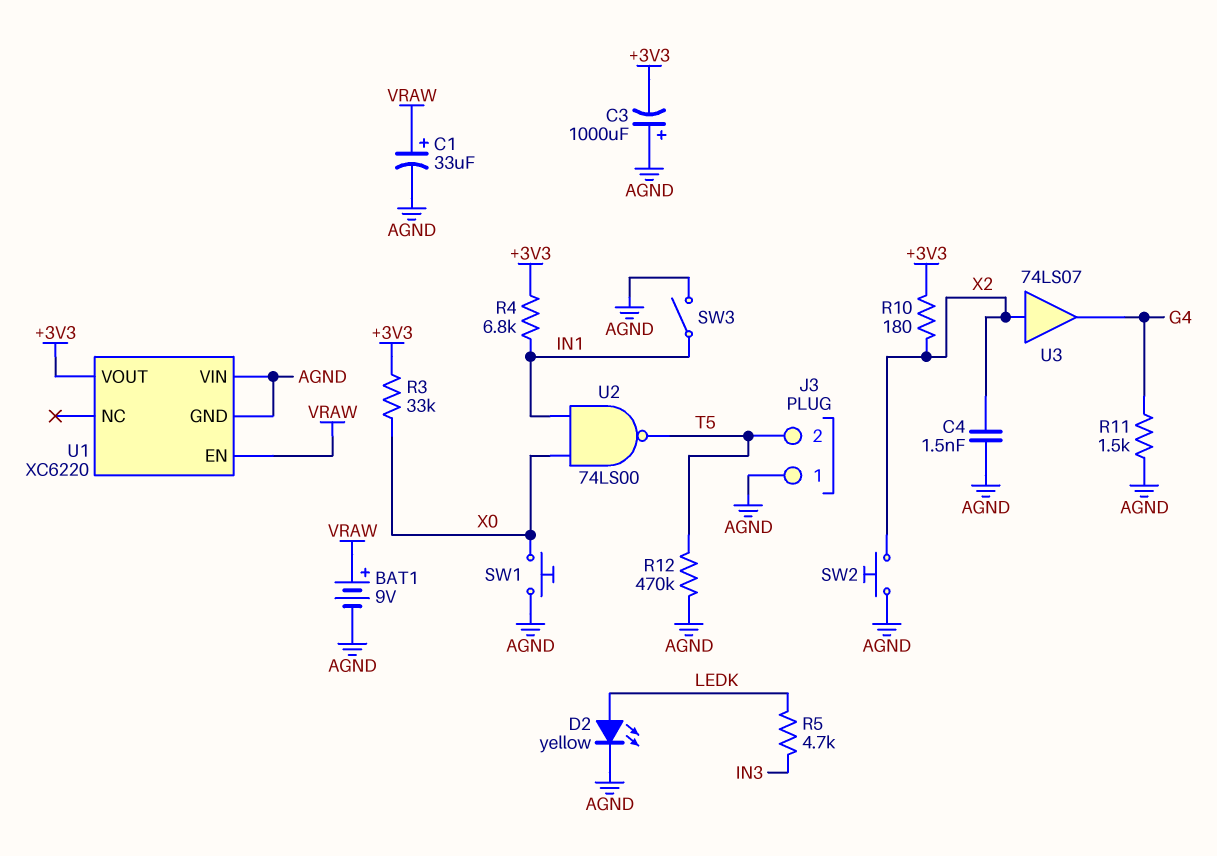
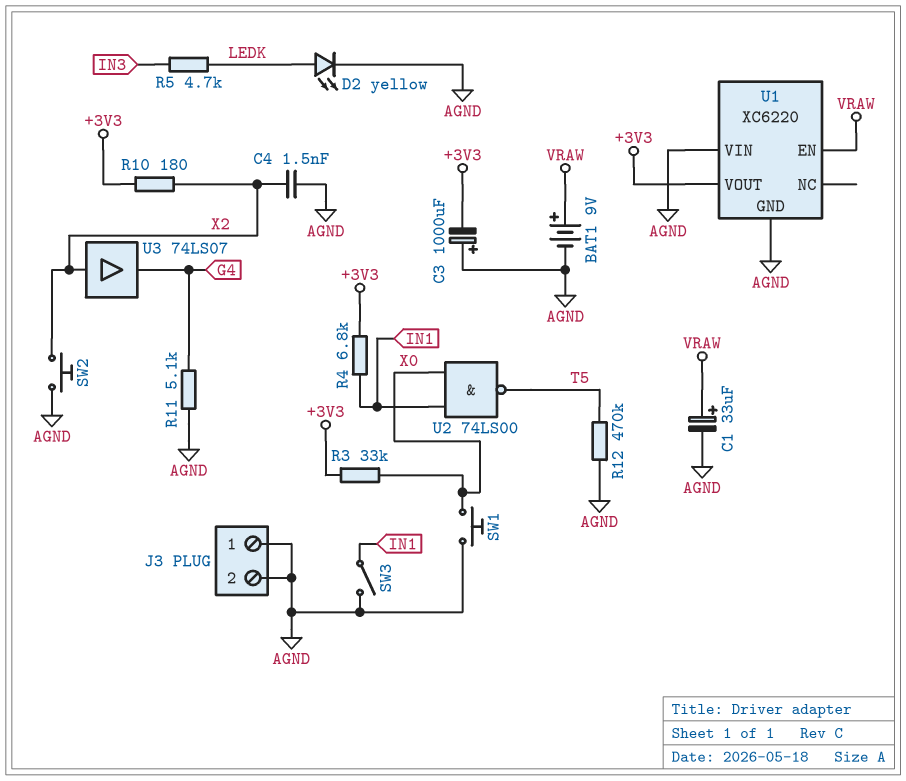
J3 pin 2: T5 -> AGND
R11: 1.5k (AGND, G4) -> 5.1k (AGND, G4)

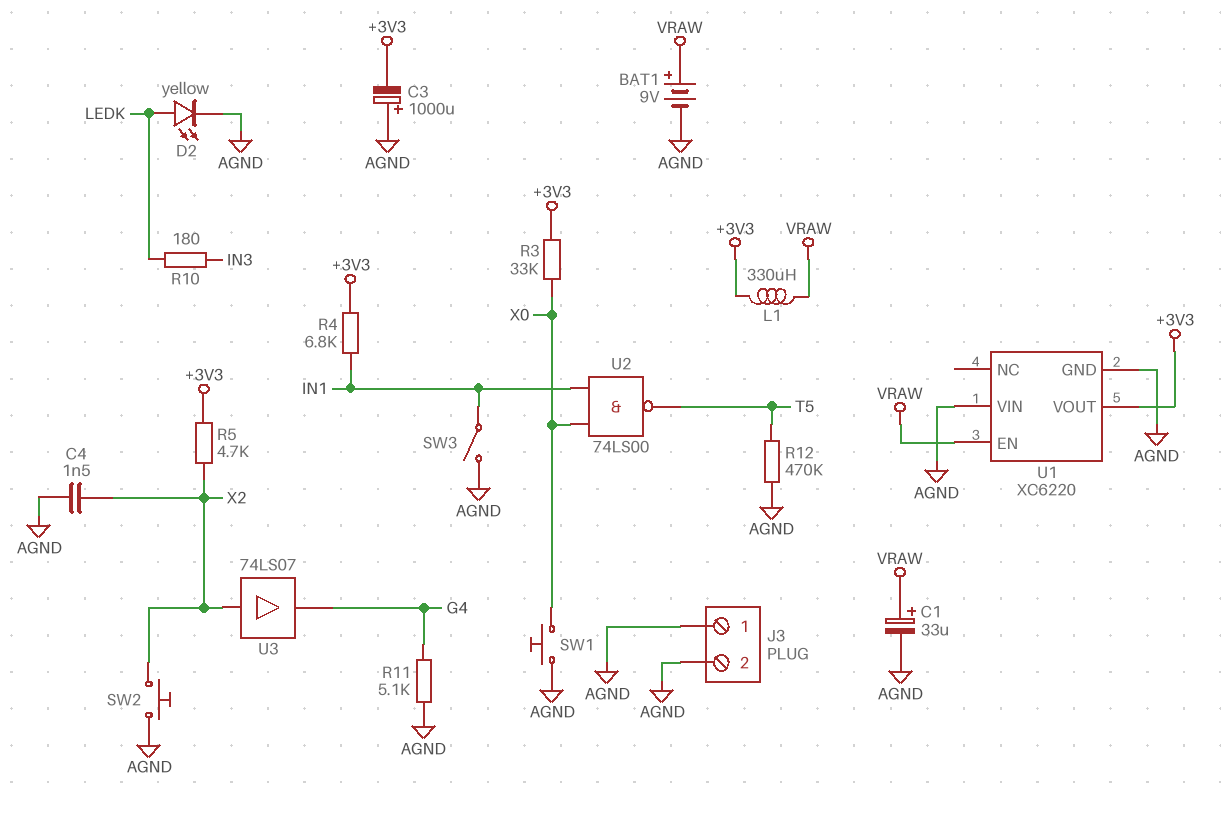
L1: none -> 330uH (+3V3, VRAW)
R5: 4.7k (IN3, LEDK) -> 4.7k (+3V3, X2)
R10: 180 (+3V3, X2) -> 180 (IN3, LEDK)

